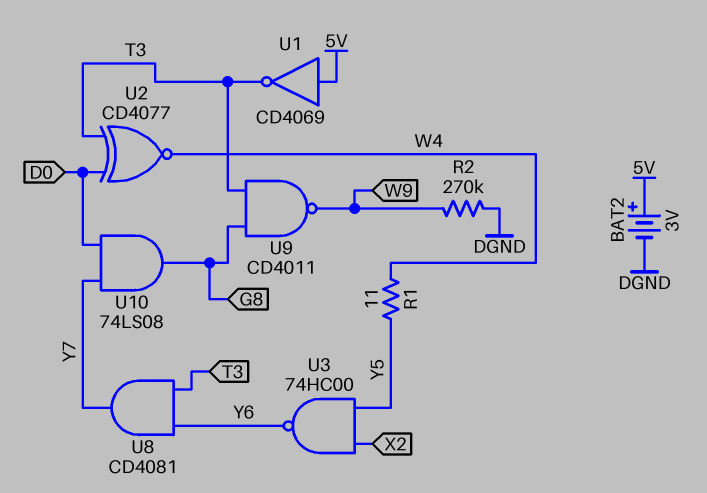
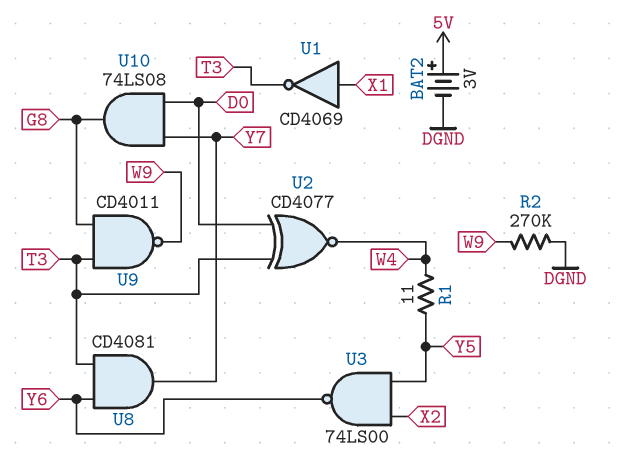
U1: NOT CD4069 (in 5V, out T3) -> NOT CD4069 (in X1, out T3)
U3: NAND 74HC00 (in X2, in Y5, out Y6) -> NAND 74LS00 (in X2, in Y5, out Y6)

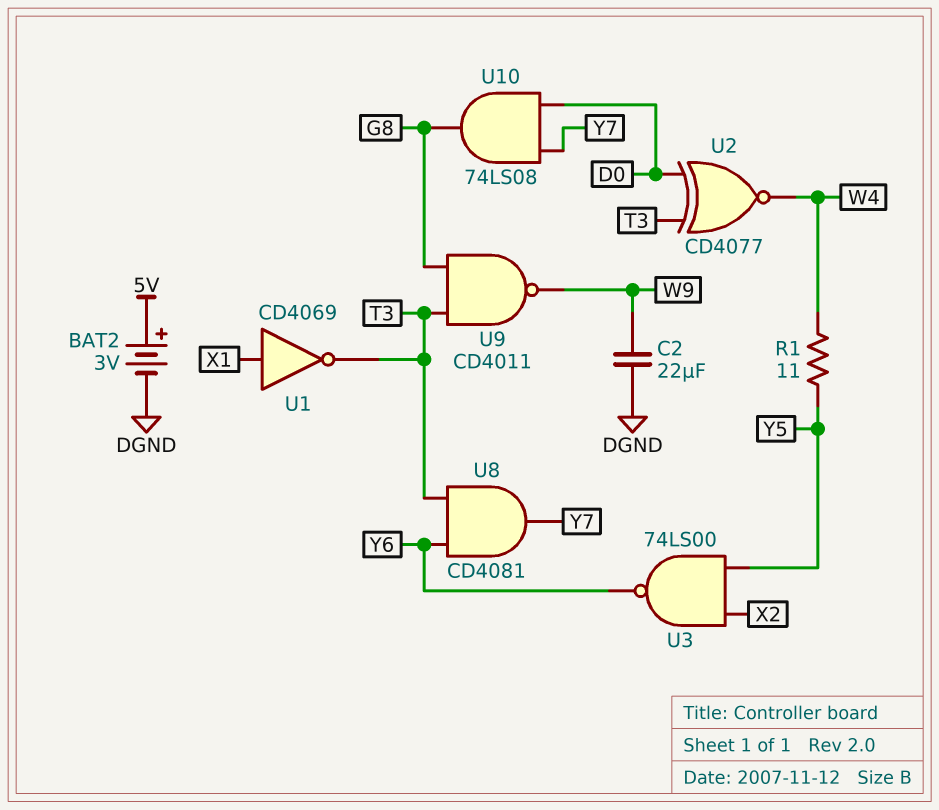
C2: none -> 22uF (DGND, W9)
R2: 270k (DGND, W9) -> none

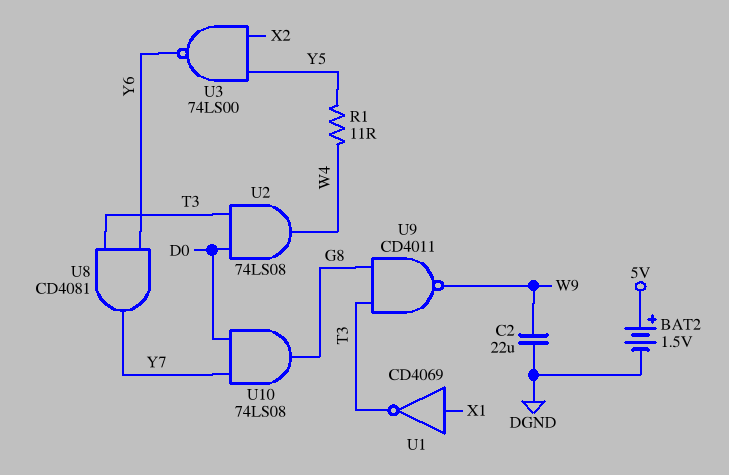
BAT2: 3V (plus 5V, minus DGND) -> 1.5V (plus 5V, minus DGND)
U2: XNOR CD4077 (in D0, in T3, out W4) -> AND 74LS08 (in D0, in T3, out W4)

